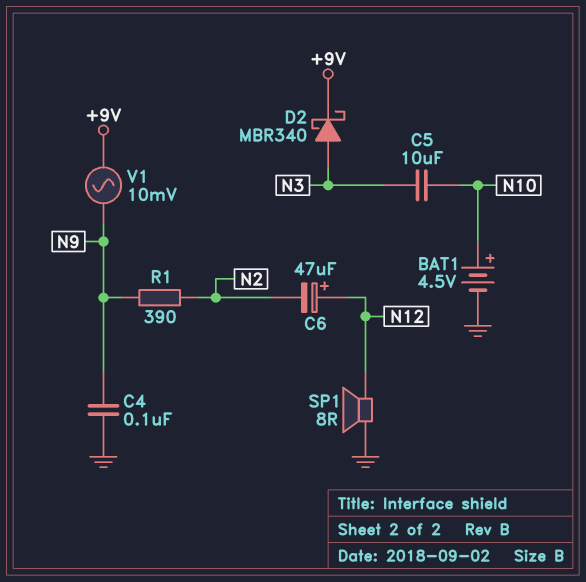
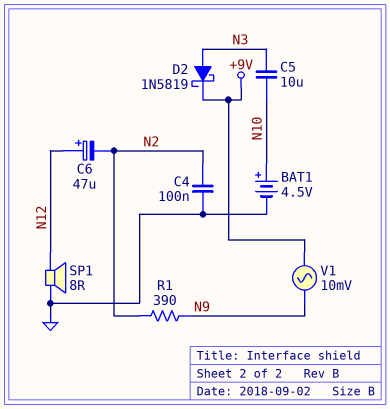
C4: 100nF (GND, N9) -> 100nF (GND, N2)
D2: schottky MBR340 (A N3, K +9V) -> schottky 1N5819 (A N3, K +9V)

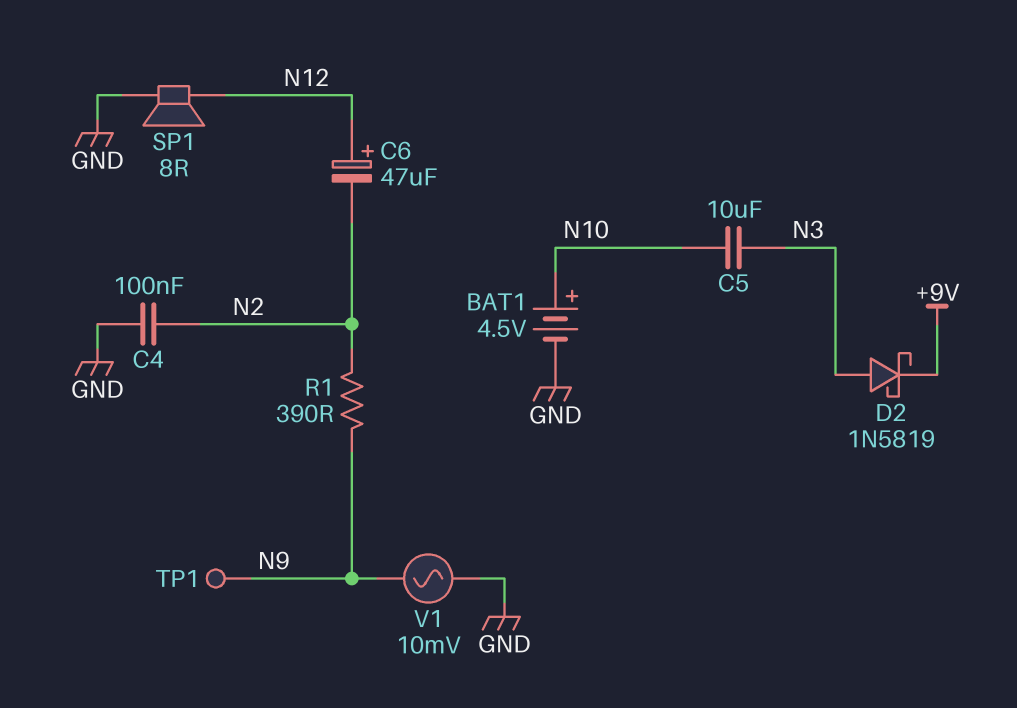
TP1: none -> test point (N9)
V1: AC 10mV (+9V, N9) -> AC 10mV (GND, N9)

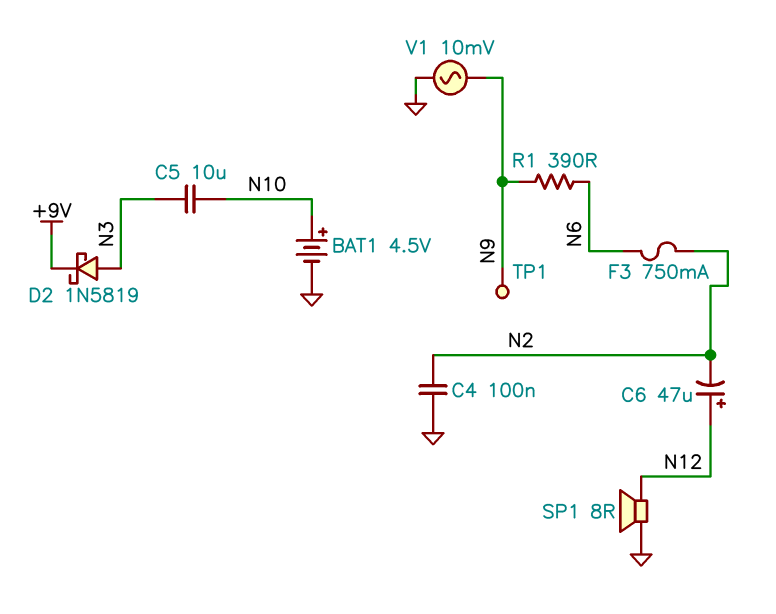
F3: none -> 750mA (N2, N6)
R1: 390 (N2, N9) -> 390 (N6, N9)

